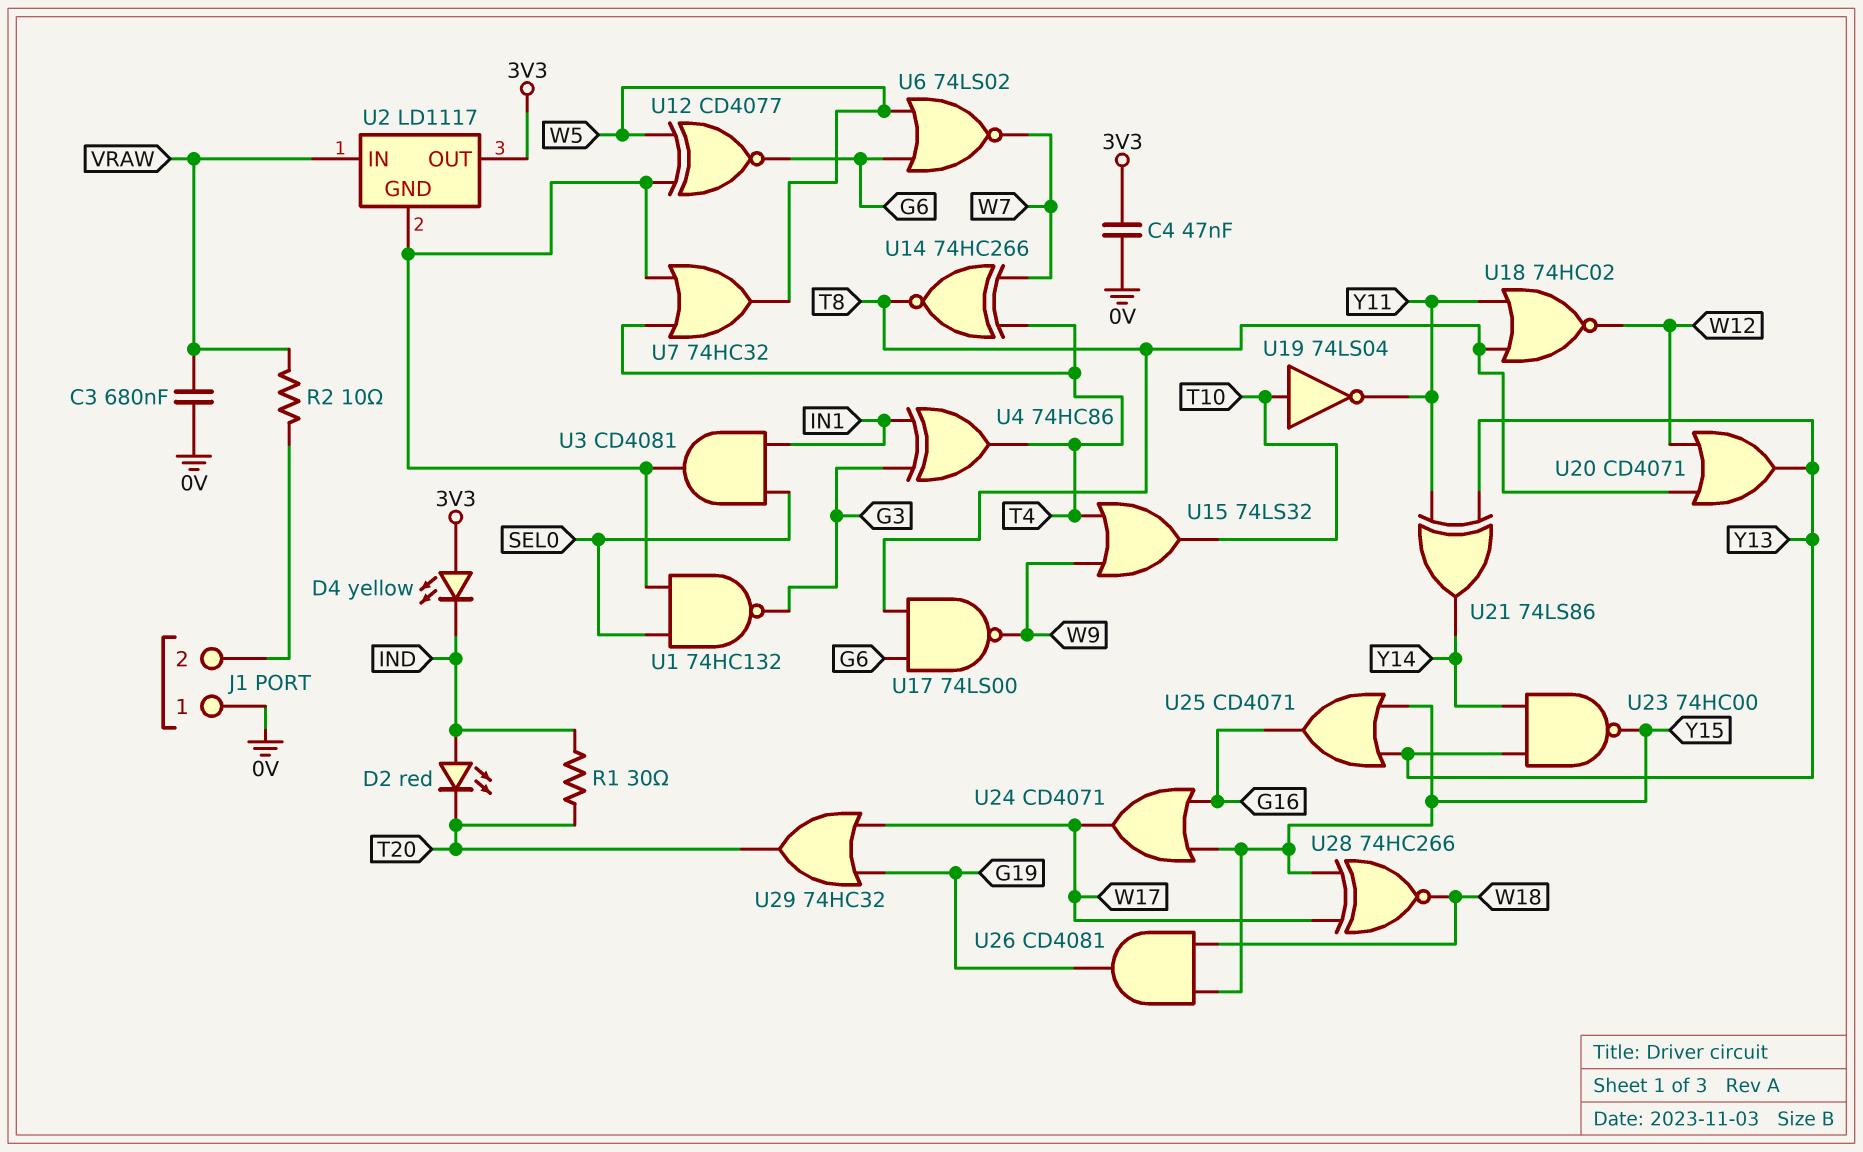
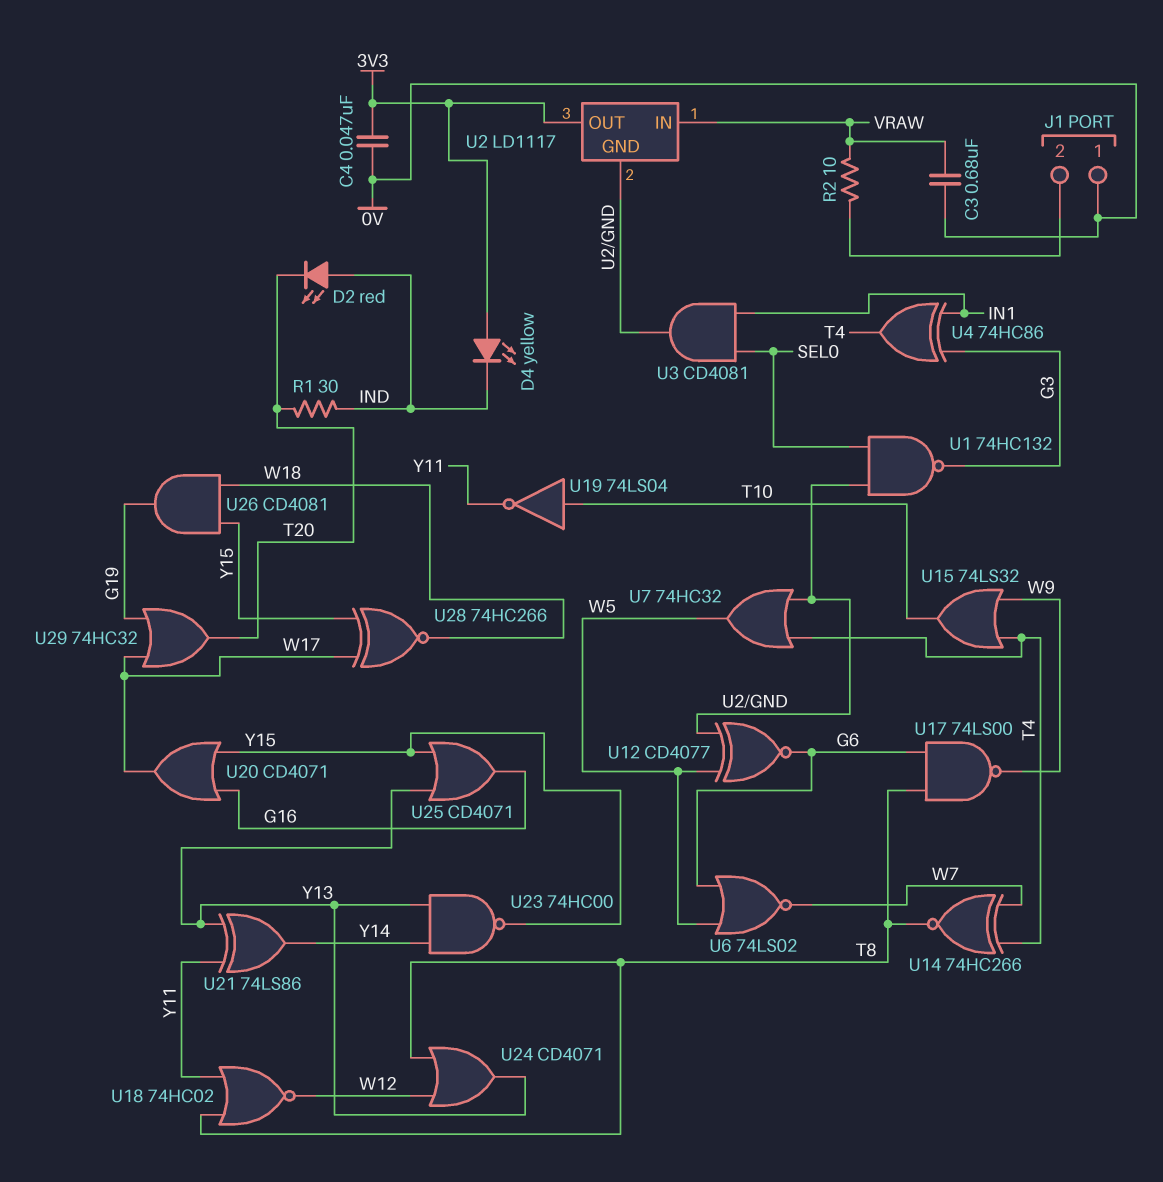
U20: OR CD4071 (in T8, in W12, out Y13) -> OR CD4071 (in G16, in Y15, out W17)
U24: OR CD4071 (in G16, in Y15, out W17) -> OR CD4071 (in T8, in W12, out Y13)

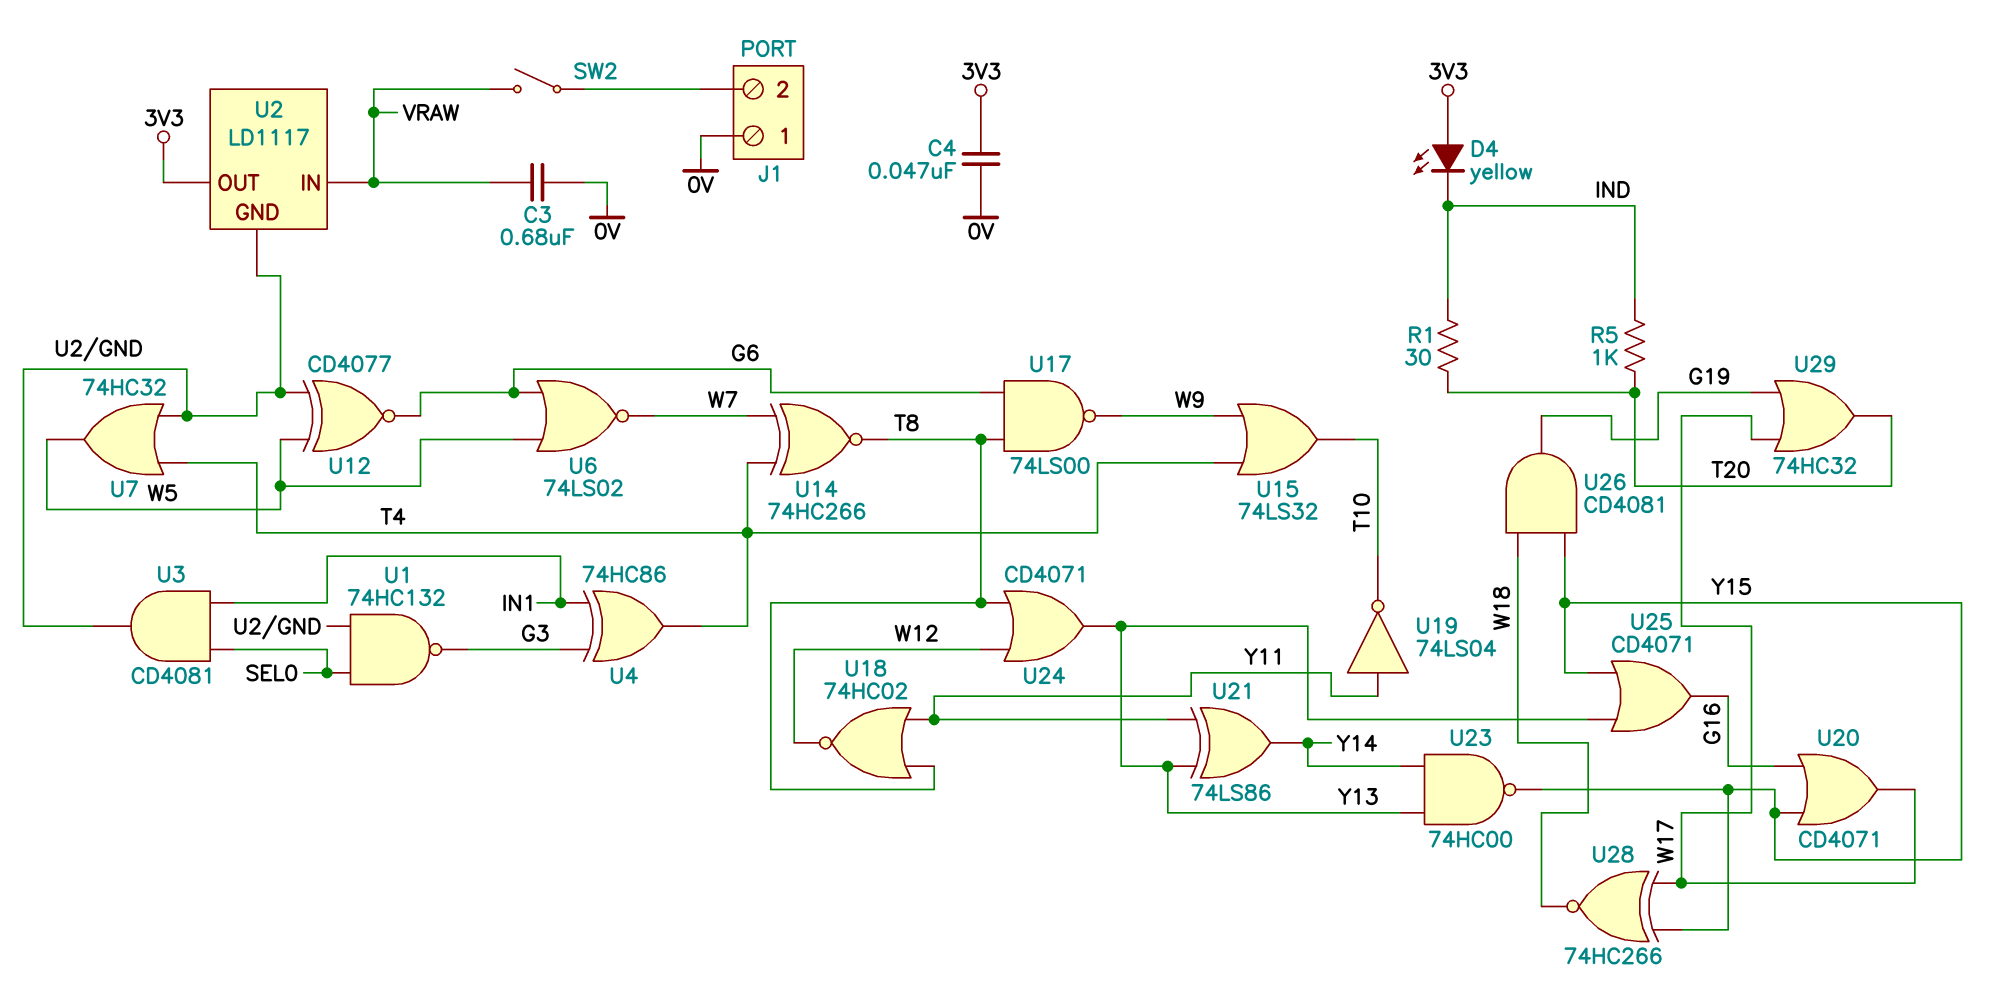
D2: LED red (A IND, K T20) -> none
R2: 10 (J1/2, VRAW) -> none
R5: none -> 1k (IND, T20)
SW2: none -> switch (J1/2, VRAW)
U19: NOT 74LS04 (in T10, out Y11) -> NOT 74LS04 (in Y11, out T10)

